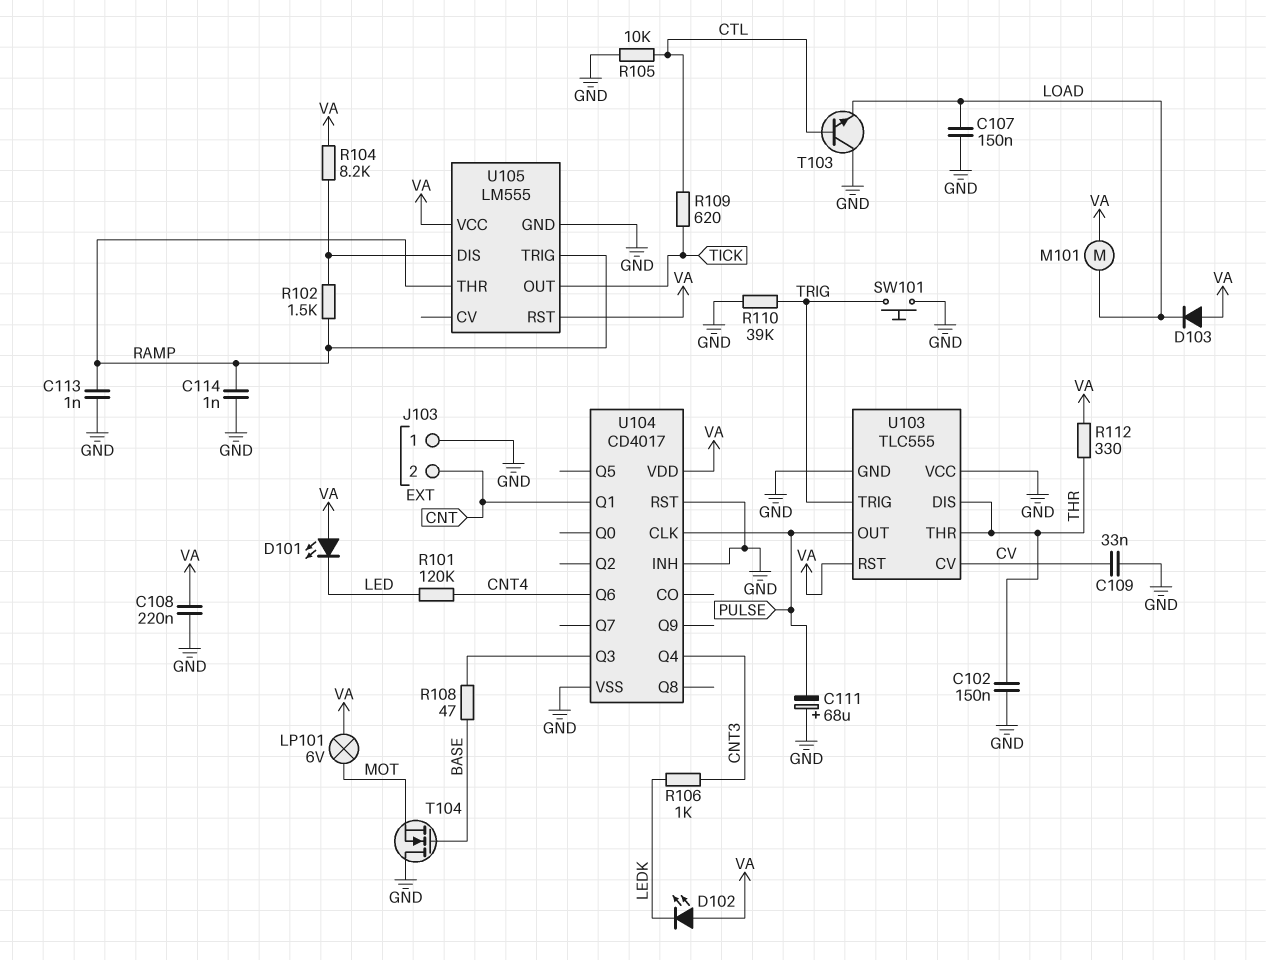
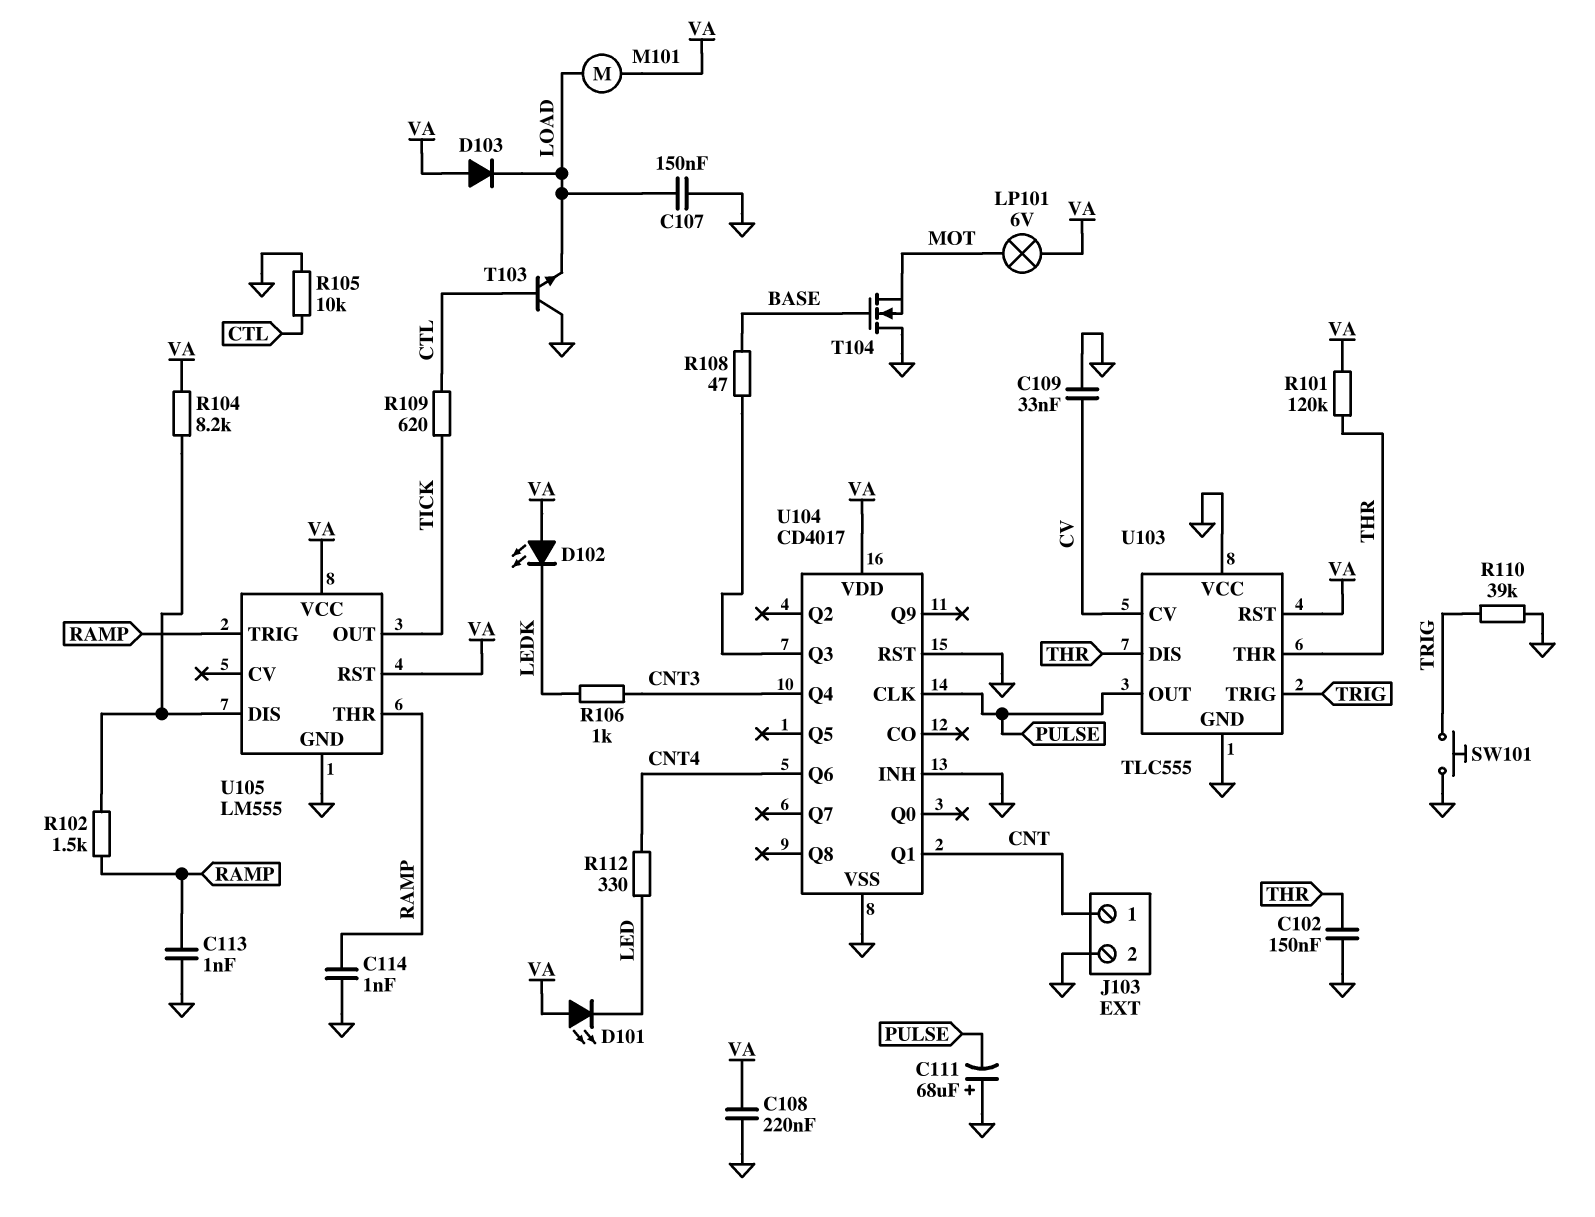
J103 pin 1: GND -> CNT
J103 pin 2: CNT -> GND
R101: 120k (CNT4, LED) -> 120k (THR, VA)
R112: 330 (THR, VA) -> 330 (CNT4, LED)

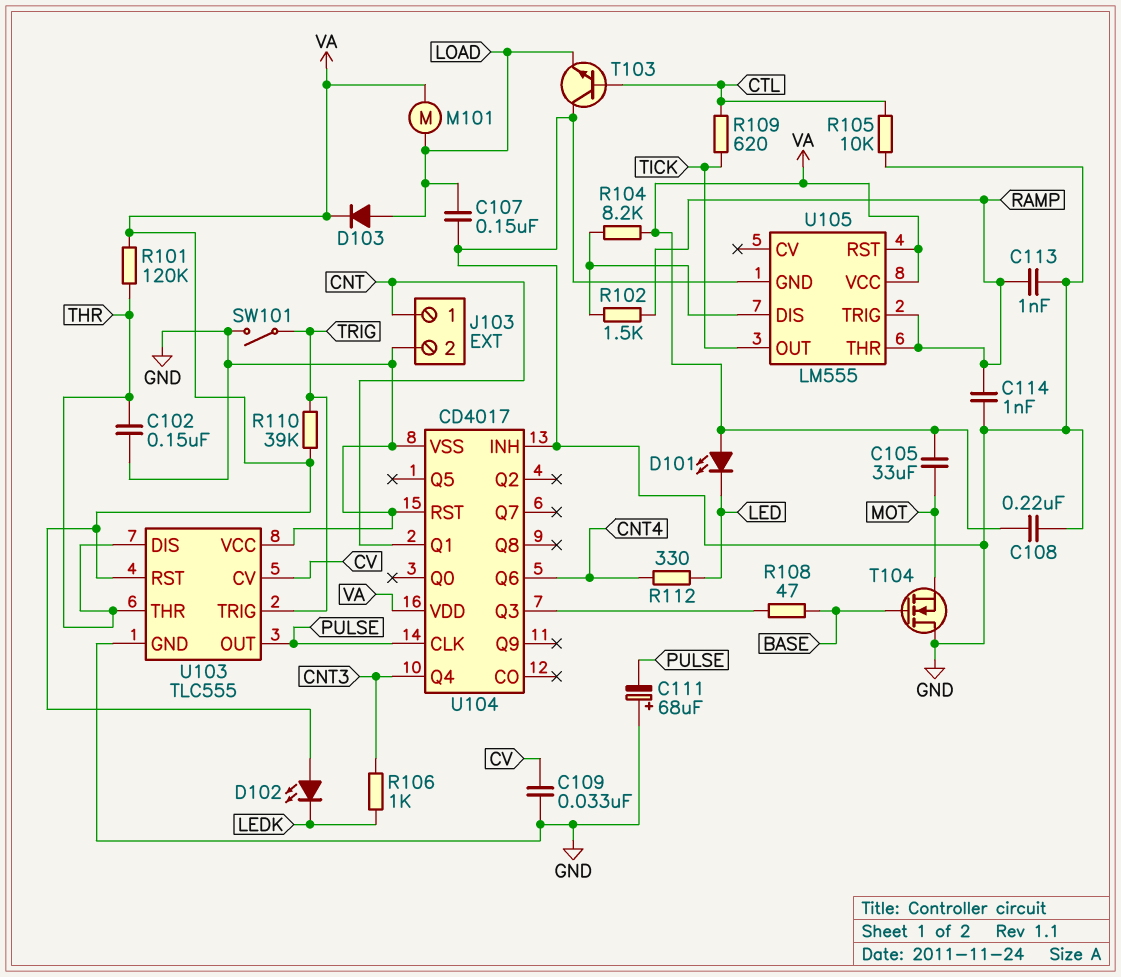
C105: none -> 33uF (MOT, VA)
D103: diode (A VA, K LOAD) -> diode (A LOAD, K VA)
LP101: lamp 6V (MOT, VA) -> none
R110: 39k (GND, TRIG) -> 39k (TRIG, VA)
SW101: button (GND, TRIG) -> switch (GND, TRIG)

